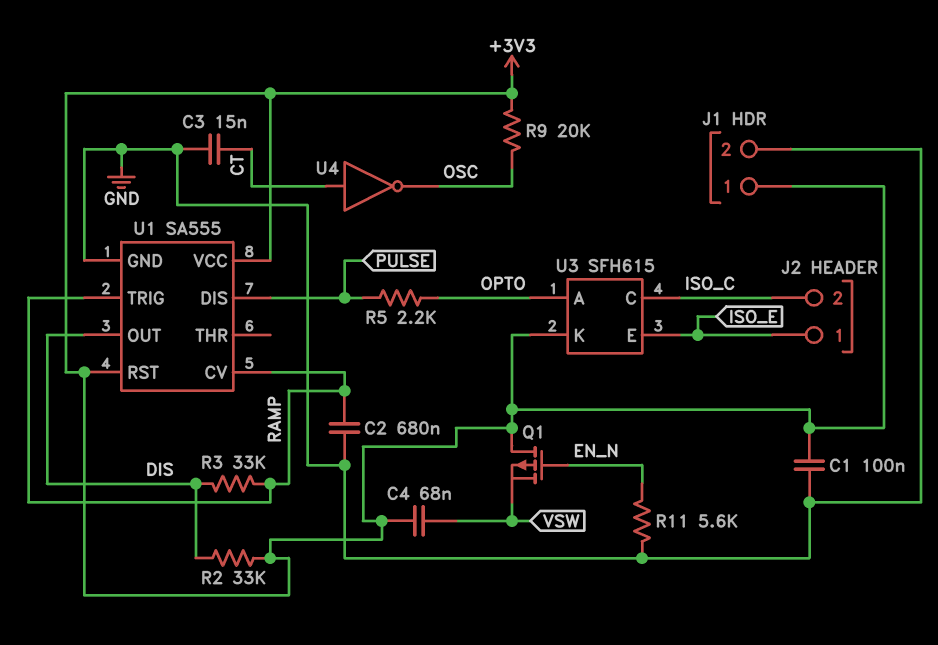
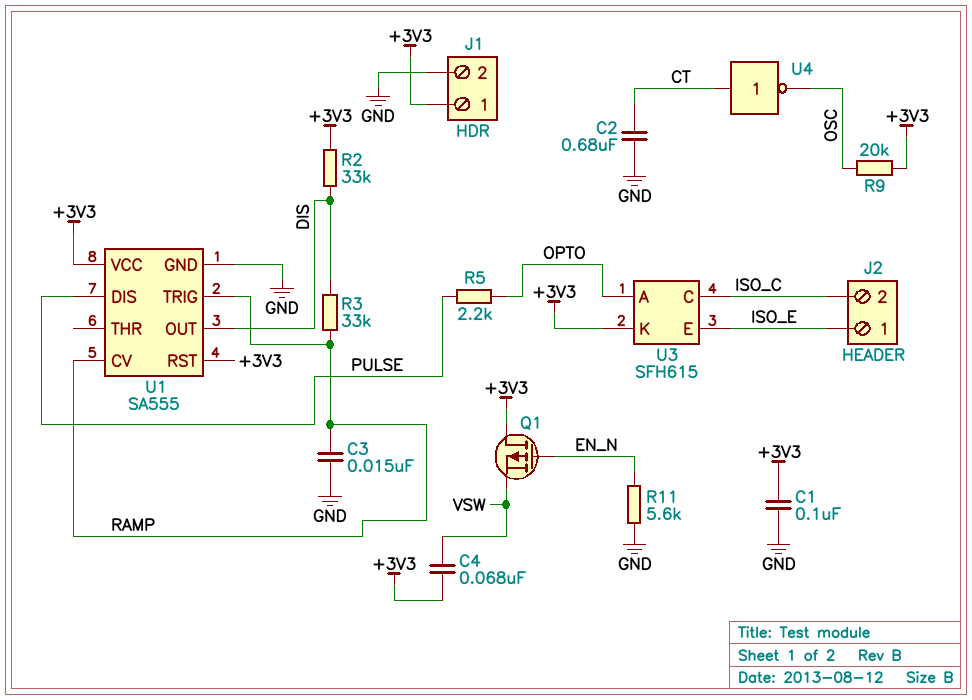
C2: 680nF (GND, RAMP) -> 680nF (CT, GND)
C3: 15nF (CT, GND) -> 15nF (GND, RAMP)

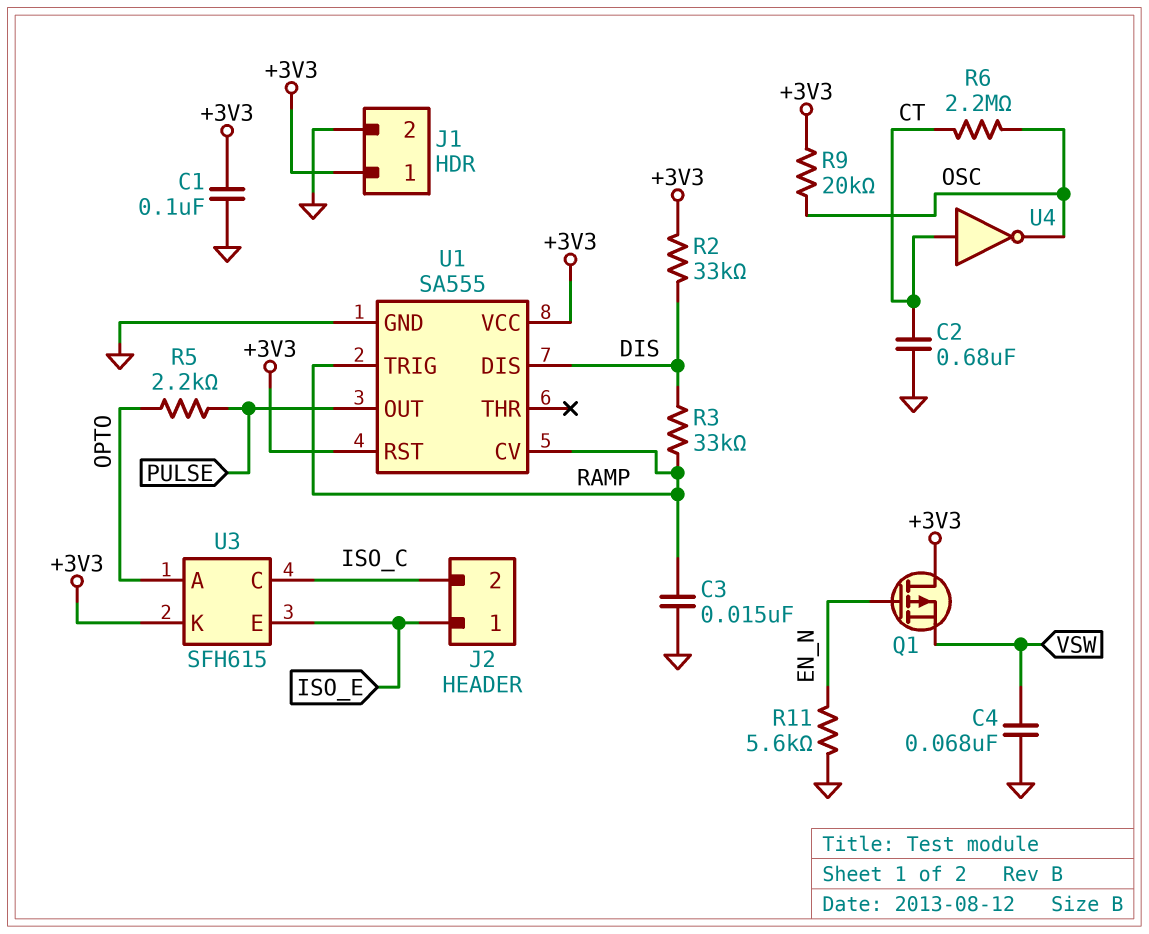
C4: 68nF (+3V3, VSW) -> 68nF (GND, VSW)
R6: none -> 2.2M (CT, OSC)
U1 pin DIS: PULSE -> DIS
U1 pin OUT: DIS -> PULSE

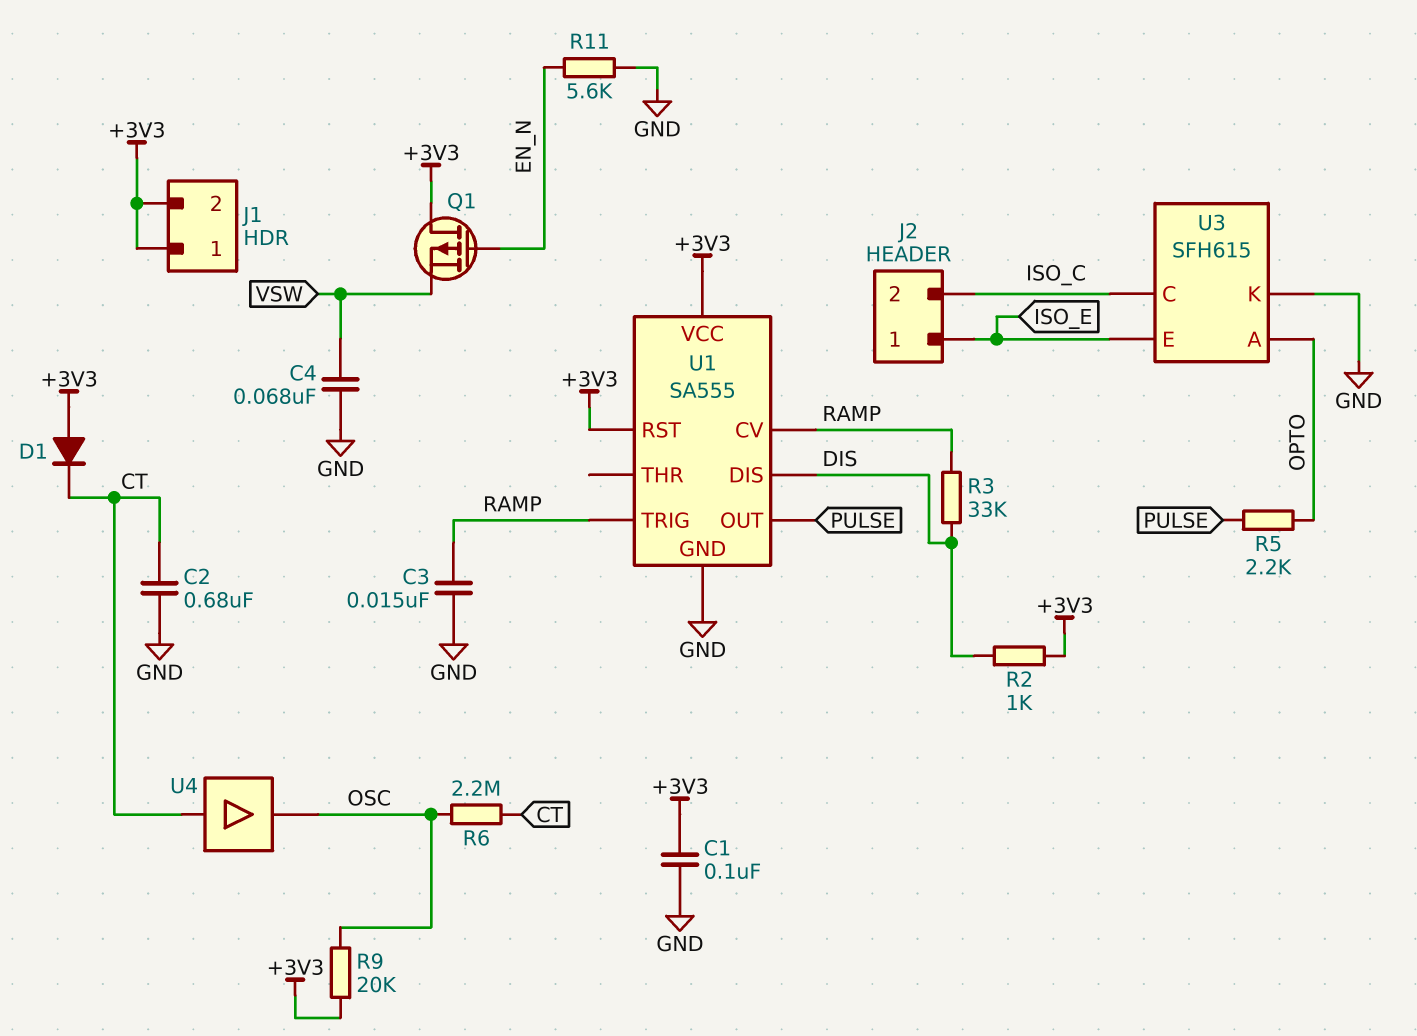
D1: none -> diode (A +3V3, K CT)
J1 pin 2: GND -> +3V3
R2: 33k (+3V3, DIS) -> 1k (+3V3, DIS)
U3 pin K: +3V3 -> GND
U4: NOT (in CT, out OSC) -> buffer (in CT, out OSC)

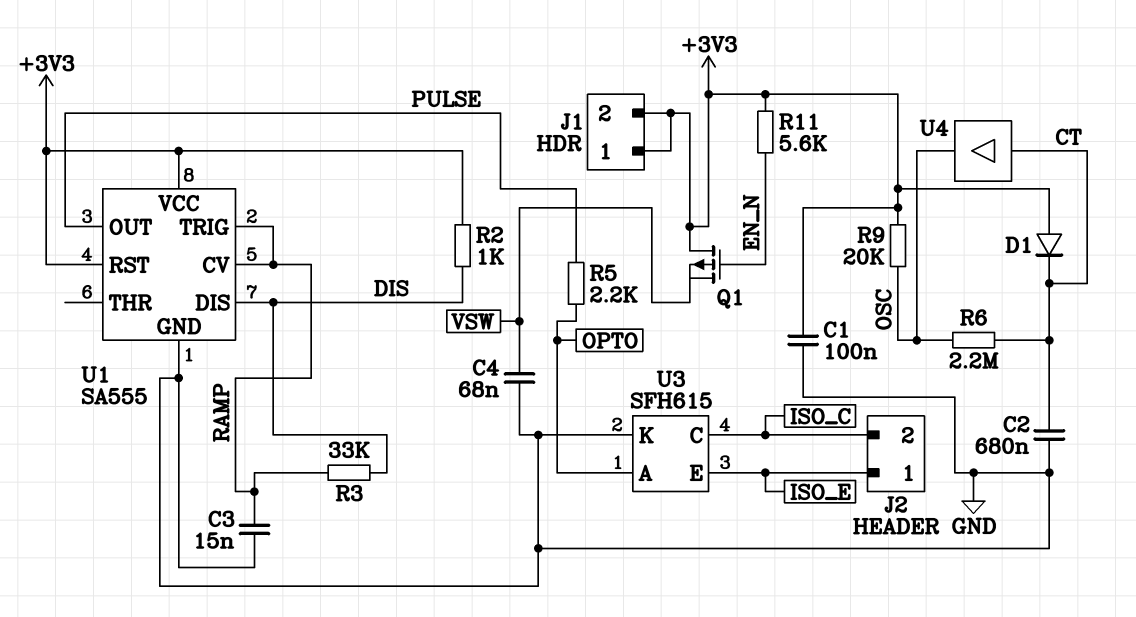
R11: 5.6k (EN_N, GND) -> 5.6k (+3V3, EN_N)

